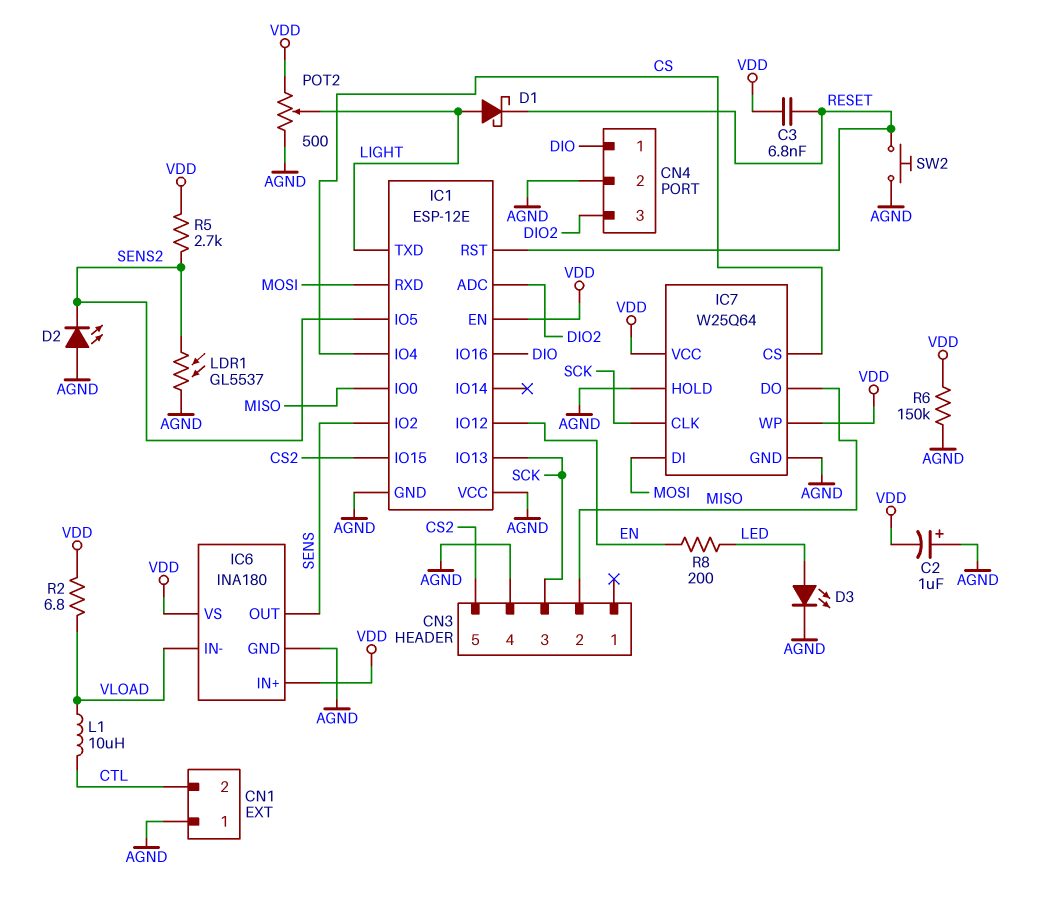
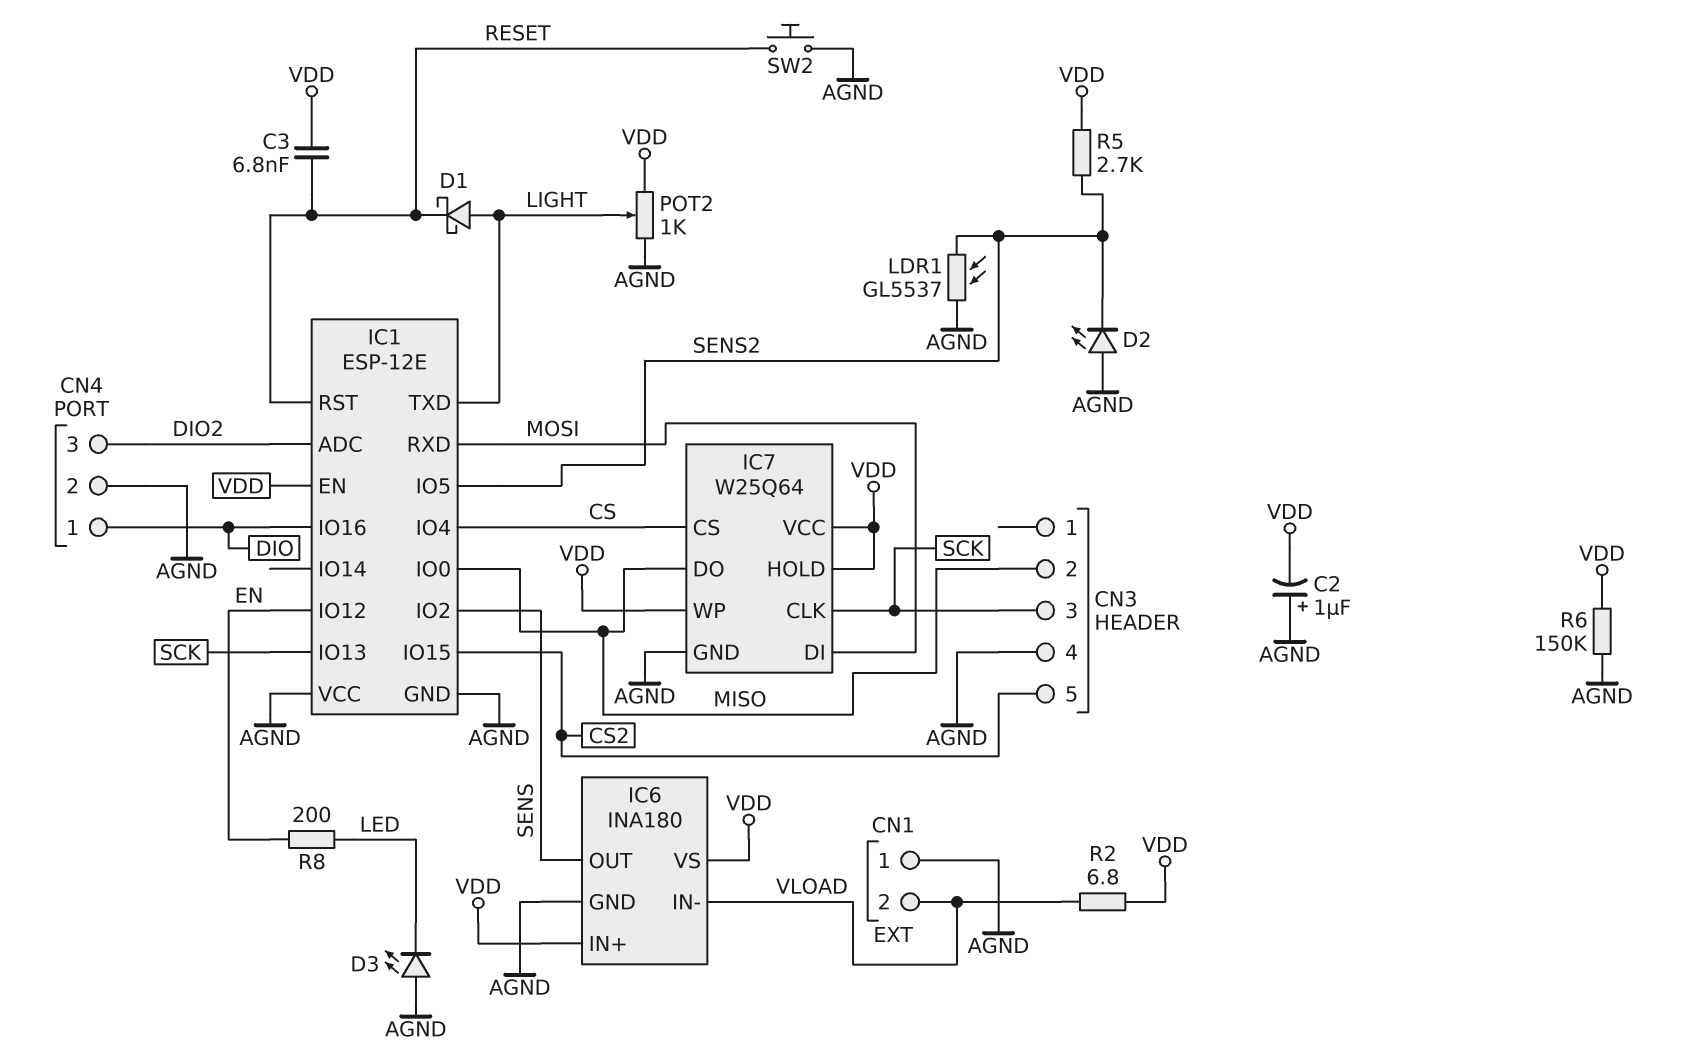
CN1 pin 2: CTL -> VLOAD
D3: LED (A LED, K AGND) -> LED (A AGND, K LED)
IC7 pin HOLD: AGND -> VDD
L1: 10uH (CTL, VLOAD) -> none
POT2: 500 (AGND, VDD, wiper LIGHT) -> 1k (AGND, VDD, wiper LIGHT)

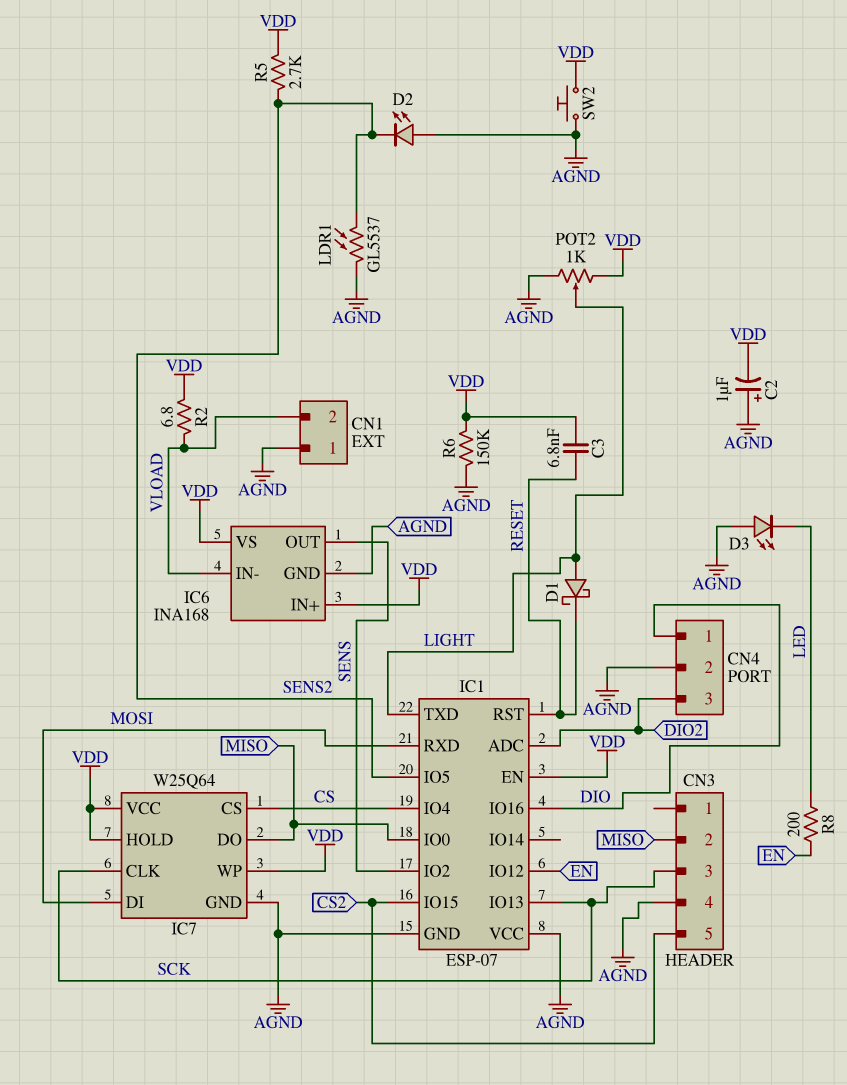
IC1: ESP-12E -> ESP-07
IC6: INA180 -> INA168
SW2: button (AGND, RESET) -> button (AGND, VDD)

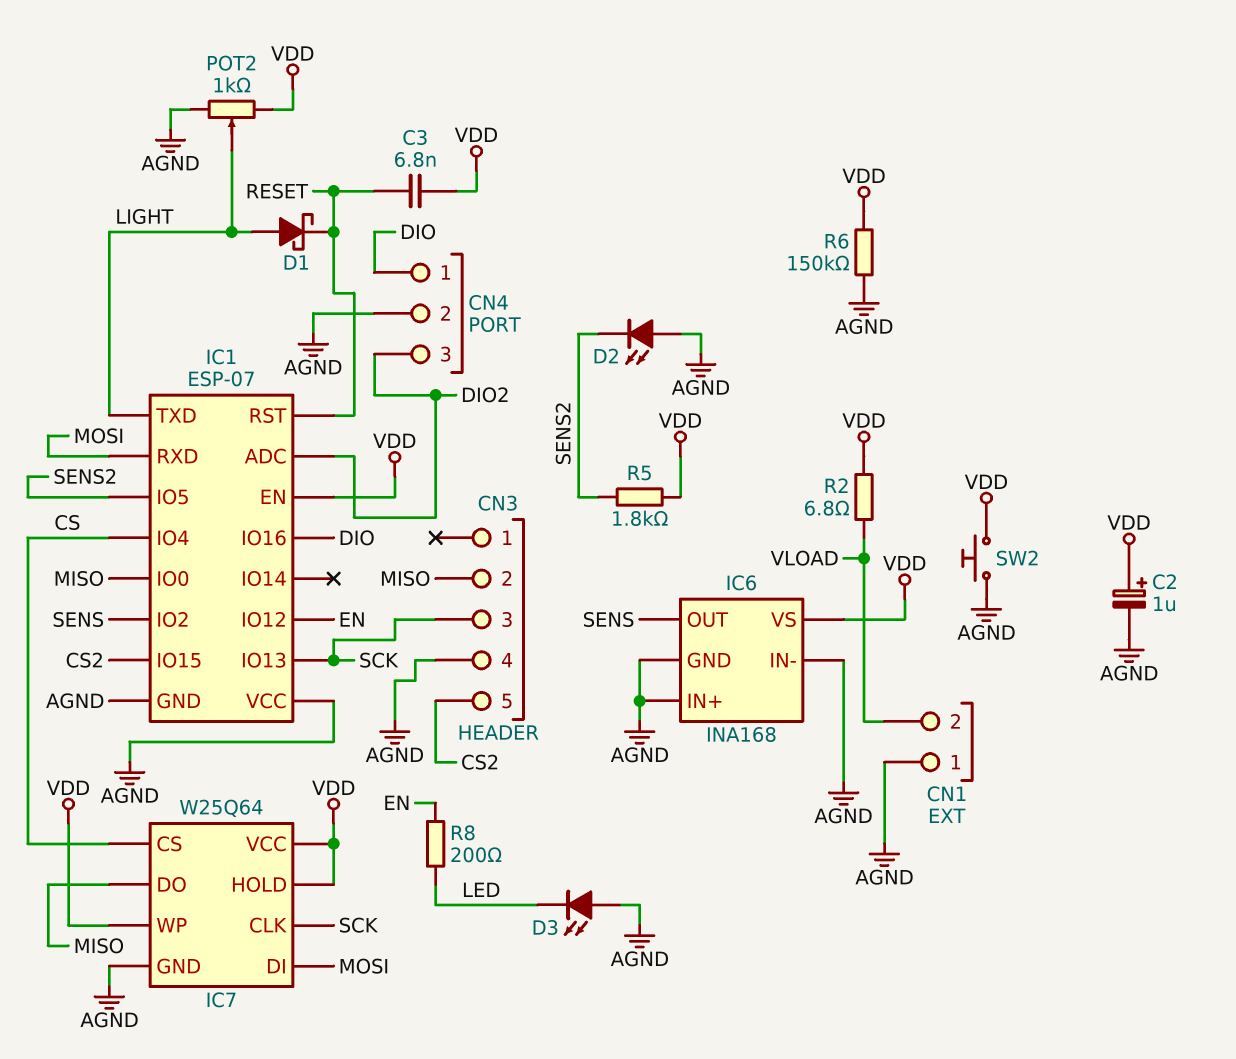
C2: 1uF (plus AGND, minus VDD) -> 1uF (plus VDD, minus AGND)
IC6 pin IN+: VDD -> AGND
IC6 pin IN-: VLOAD -> AGND
LDR1: GL5537 (AGND, SENS2) -> none
R5: 2.7k (SENS2, VDD) -> 1.8k (SENS2, VDD)

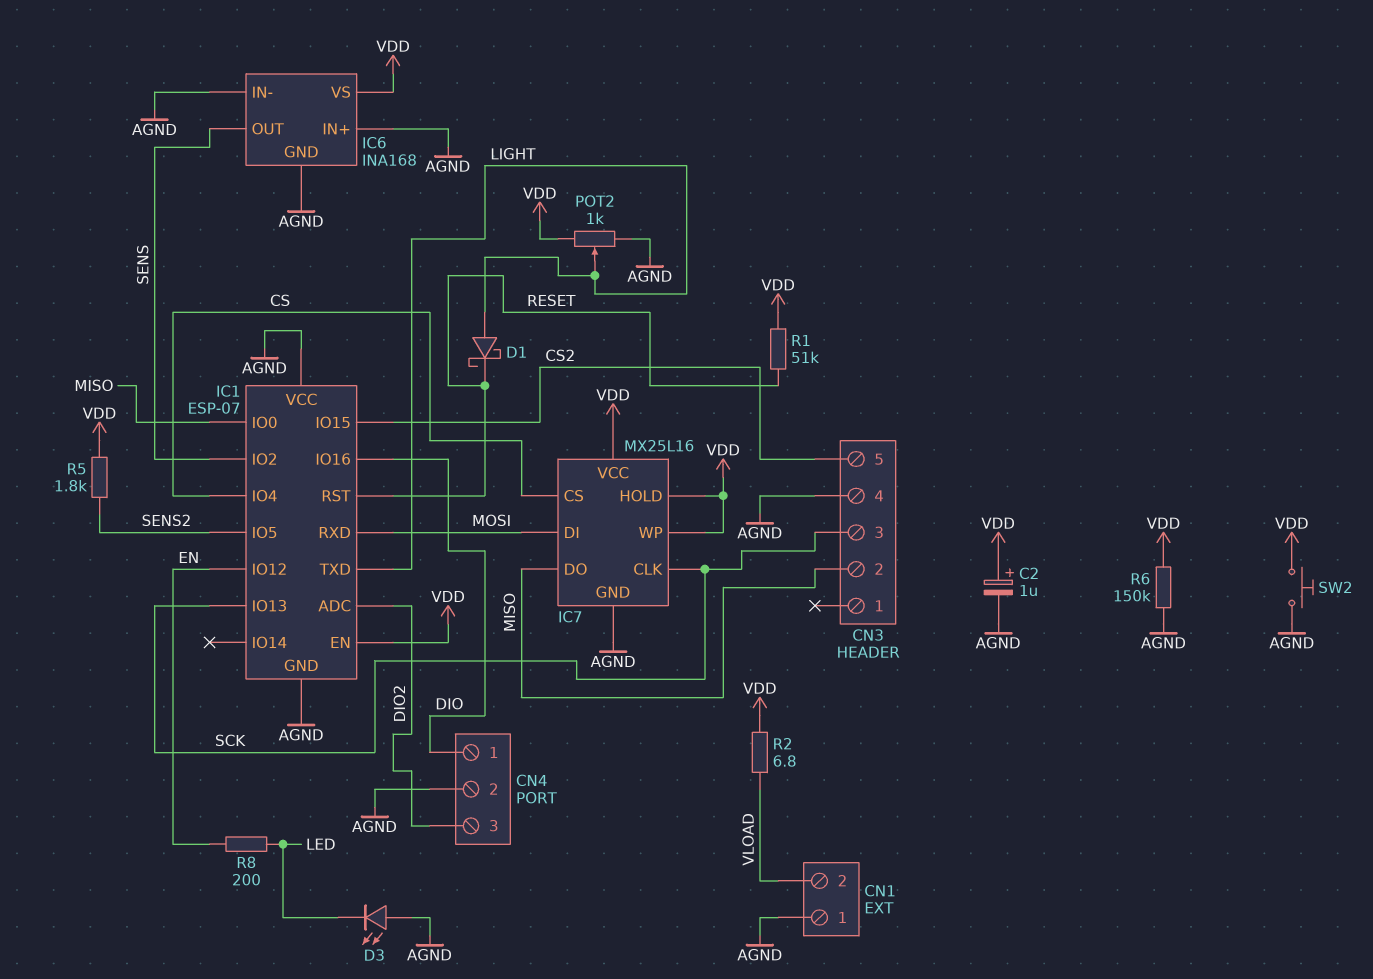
C3: 6.8nF (RESET, VDD) -> none
D2: LED (A AGND, K SENS2) -> none
IC7: W25Q64 -> MX25L16
R1: none -> 51k (RESET, VDD)

